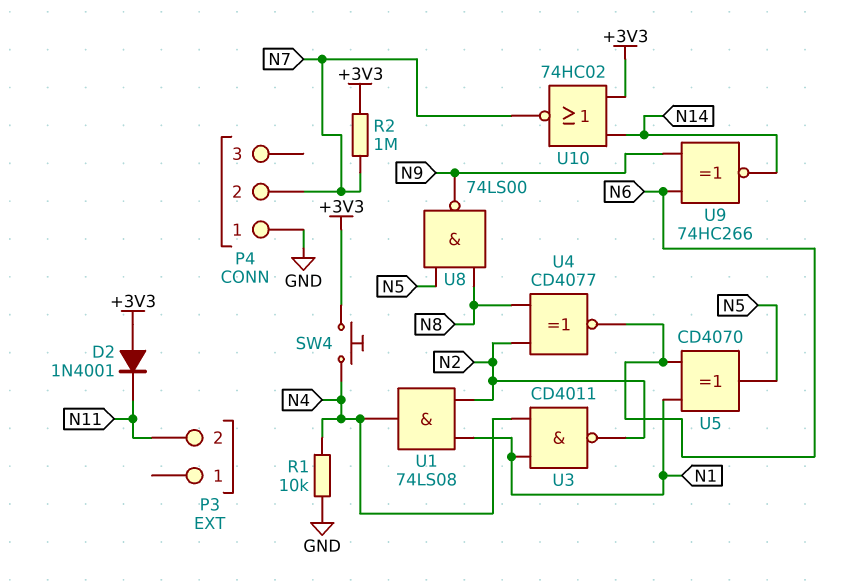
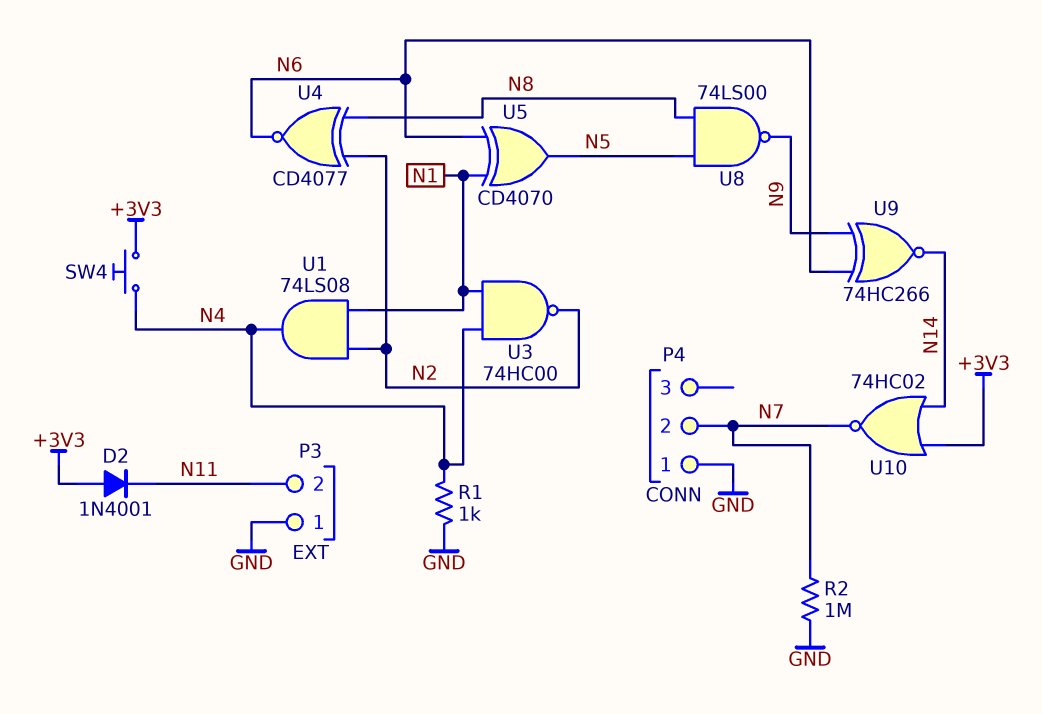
P3 pin 1: none -> GND
R1: 10k (GND, N4) -> 1k (GND, N4)
R2: 1M (+3V3, N7) -> 1M (GND, N7)
U3: NAND CD4011 (in N1, in N4, out N2) -> NAND 74HC00 (in N1, in N4, out N2)

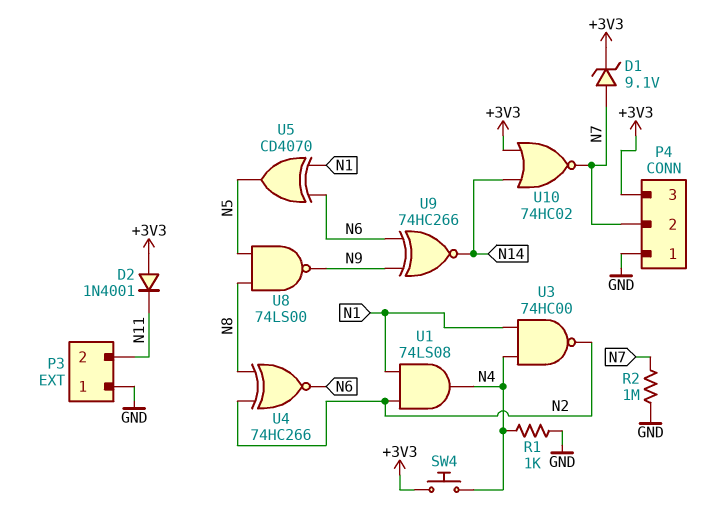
D1: none -> zener 9.1V (A N7, K +3V3)
P4 pin 3: none -> +3V3
U4: XNOR CD4077 (in N2, in N8, out N6) -> XNOR 74HC266 (in N2, in N8, out N6)

